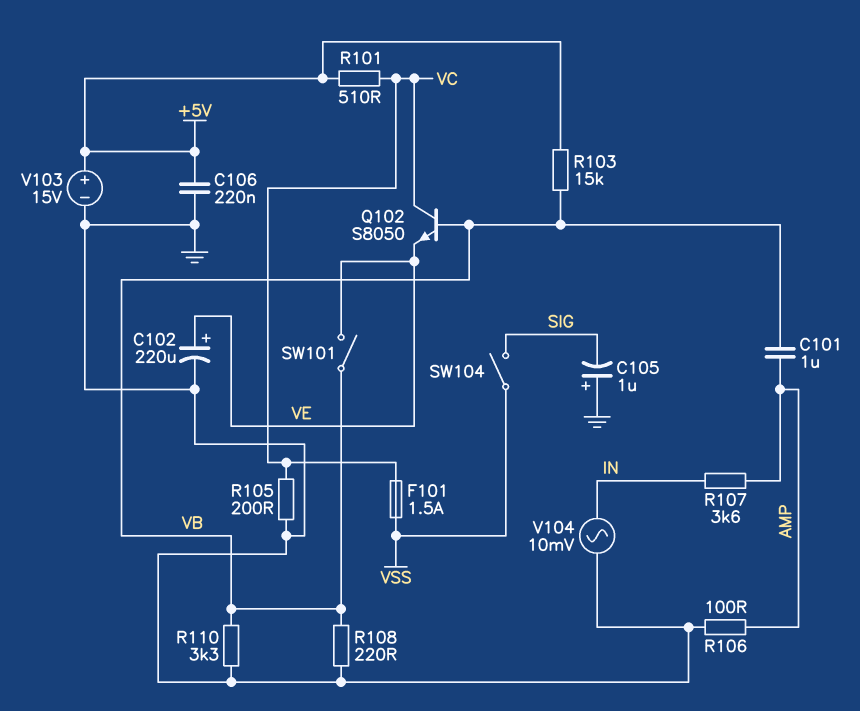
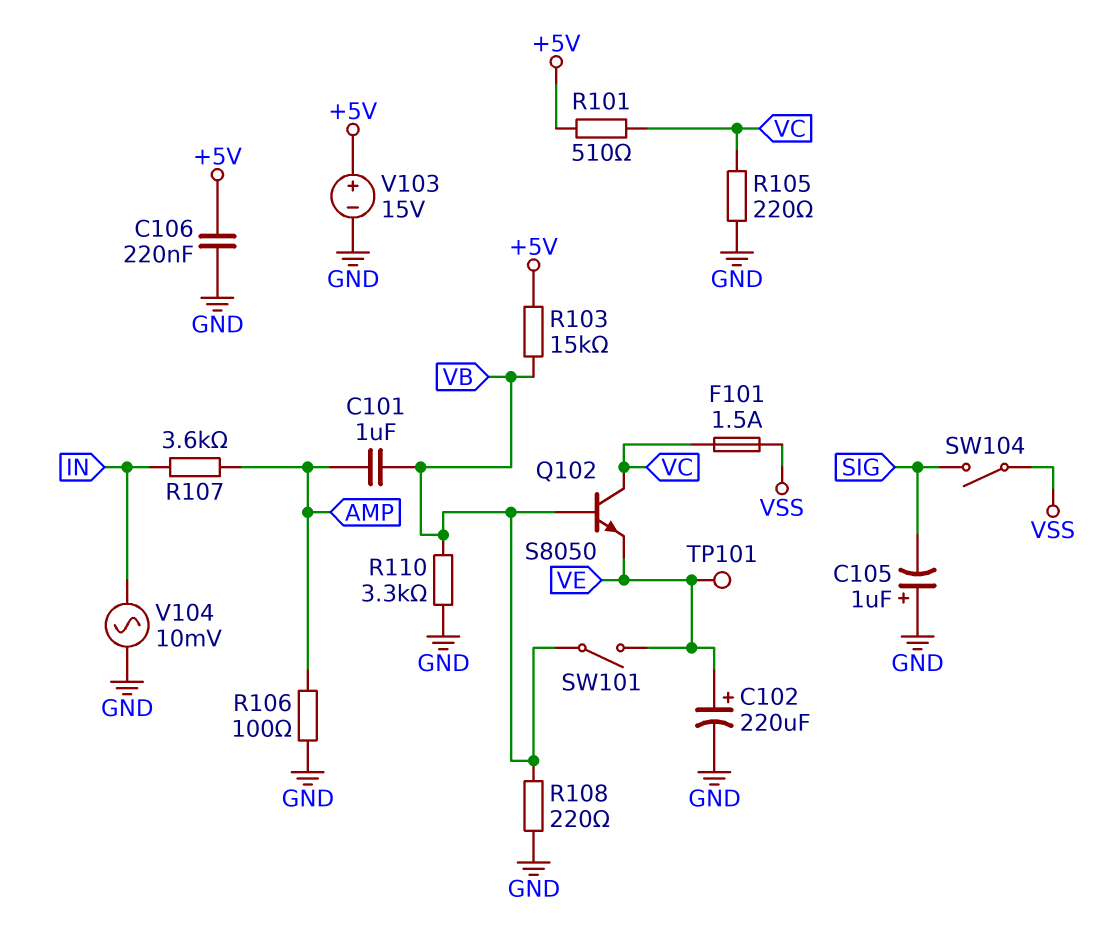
R105: 200 (GND, VC) -> 220 (GND, VC)
TP101: none -> test point (VE)

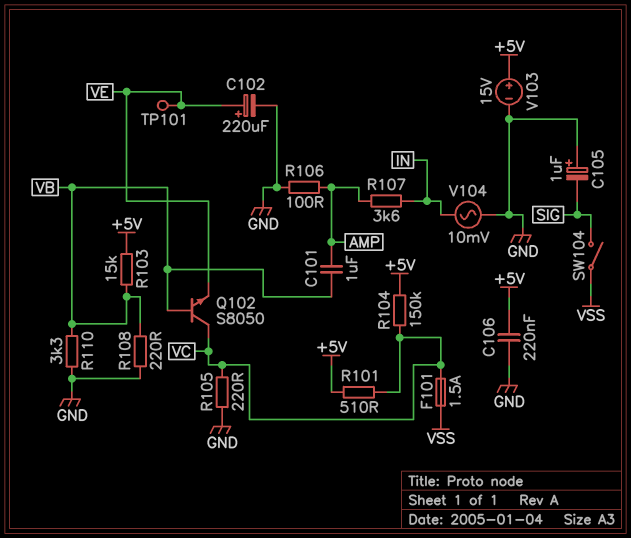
R104: none -> 150k (+5V, VC)
SW101: switch (VB, VE) -> none

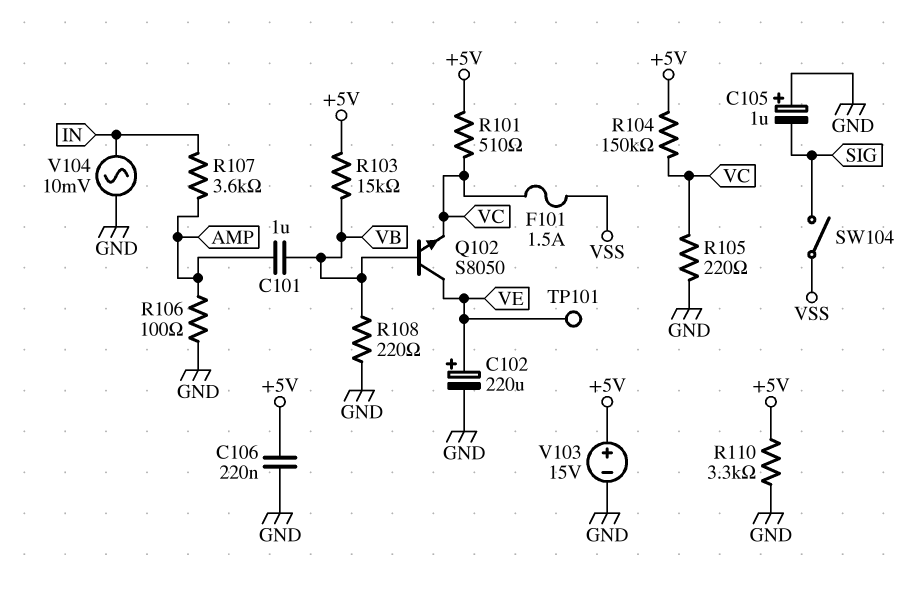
Q102: NPN S8050 (B VB, C VC, E VE) -> NPN S8050 (B VB, C VE, E VC)
R110: 3.3k (GND, VB) -> 3.3k (+5V, GND)

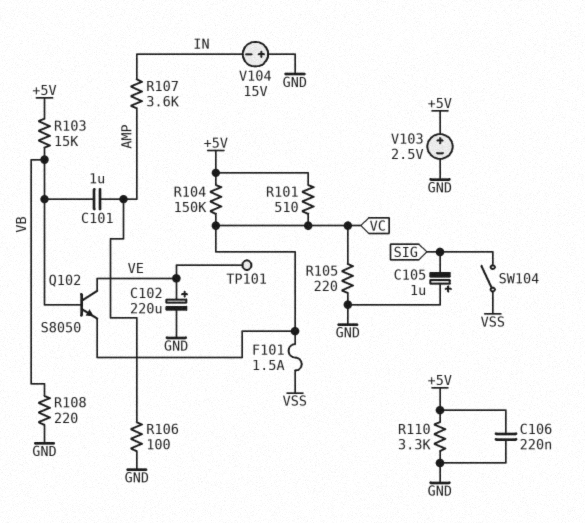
V103: 15V (plus +5V, minus GND) -> 2.5V (plus +5V, minus GND)
V104: AC 10mV (GND, IN) -> 15V (plus GND, minus IN)

